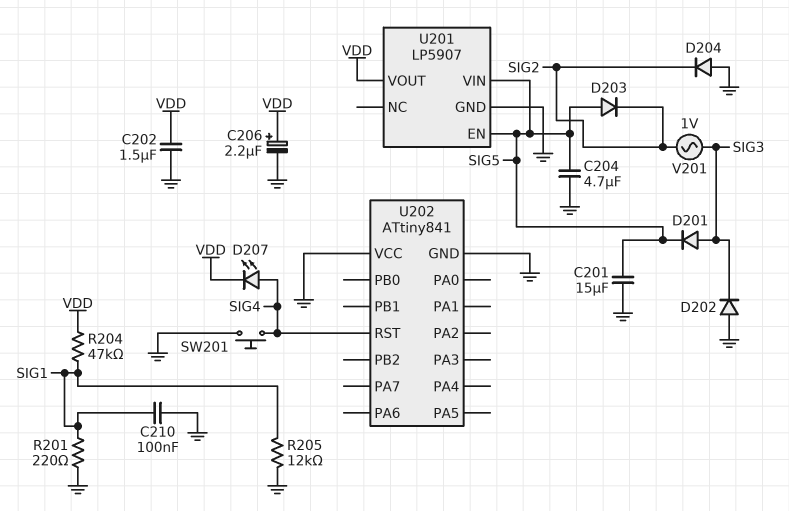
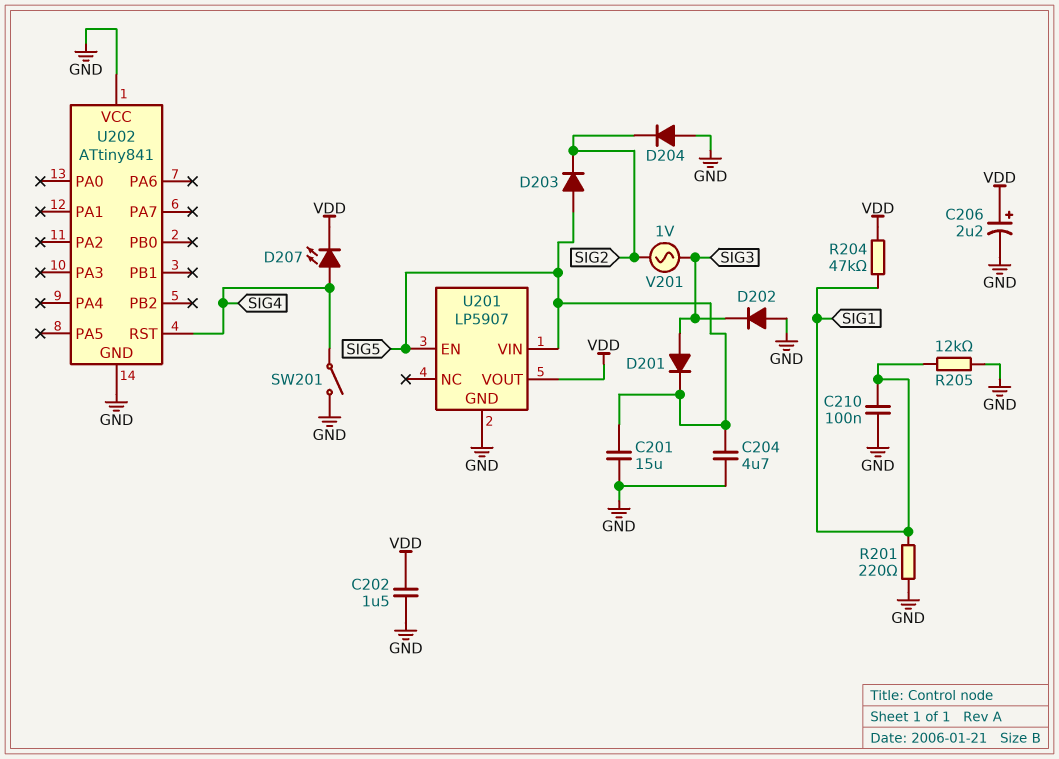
SW201: button (GND, SIG4) -> switch (GND, SIG4)

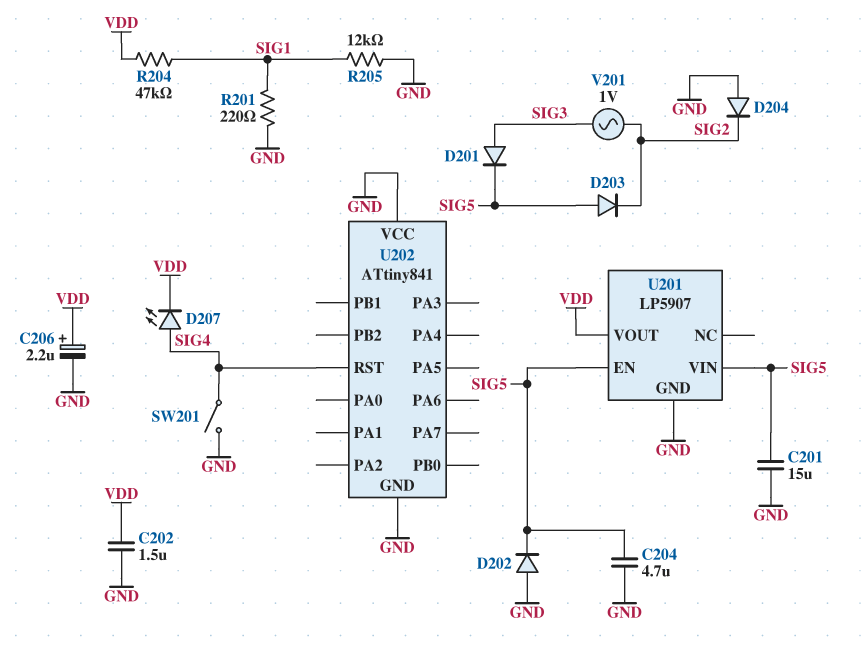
C210: 100nF (GND, SIG1) -> none
D202: diode (A GND, K SIG3) -> diode (A GND, K SIG5)

